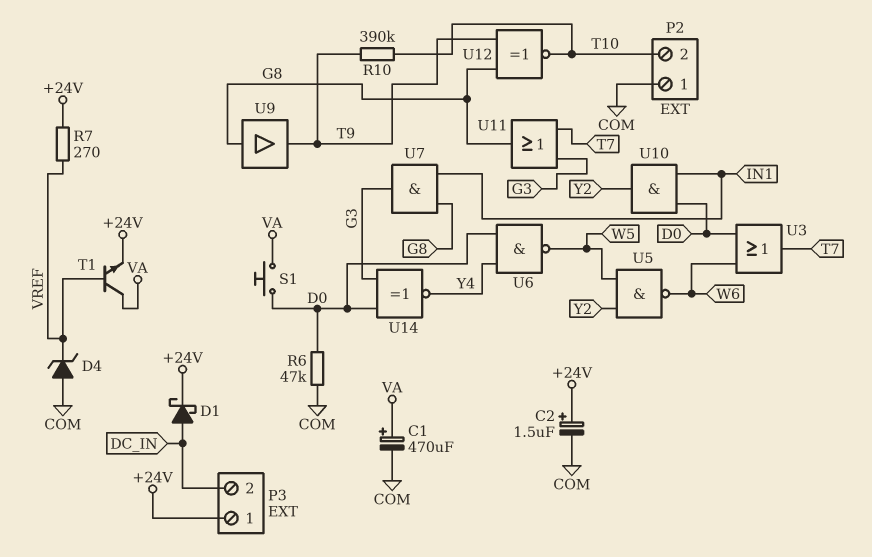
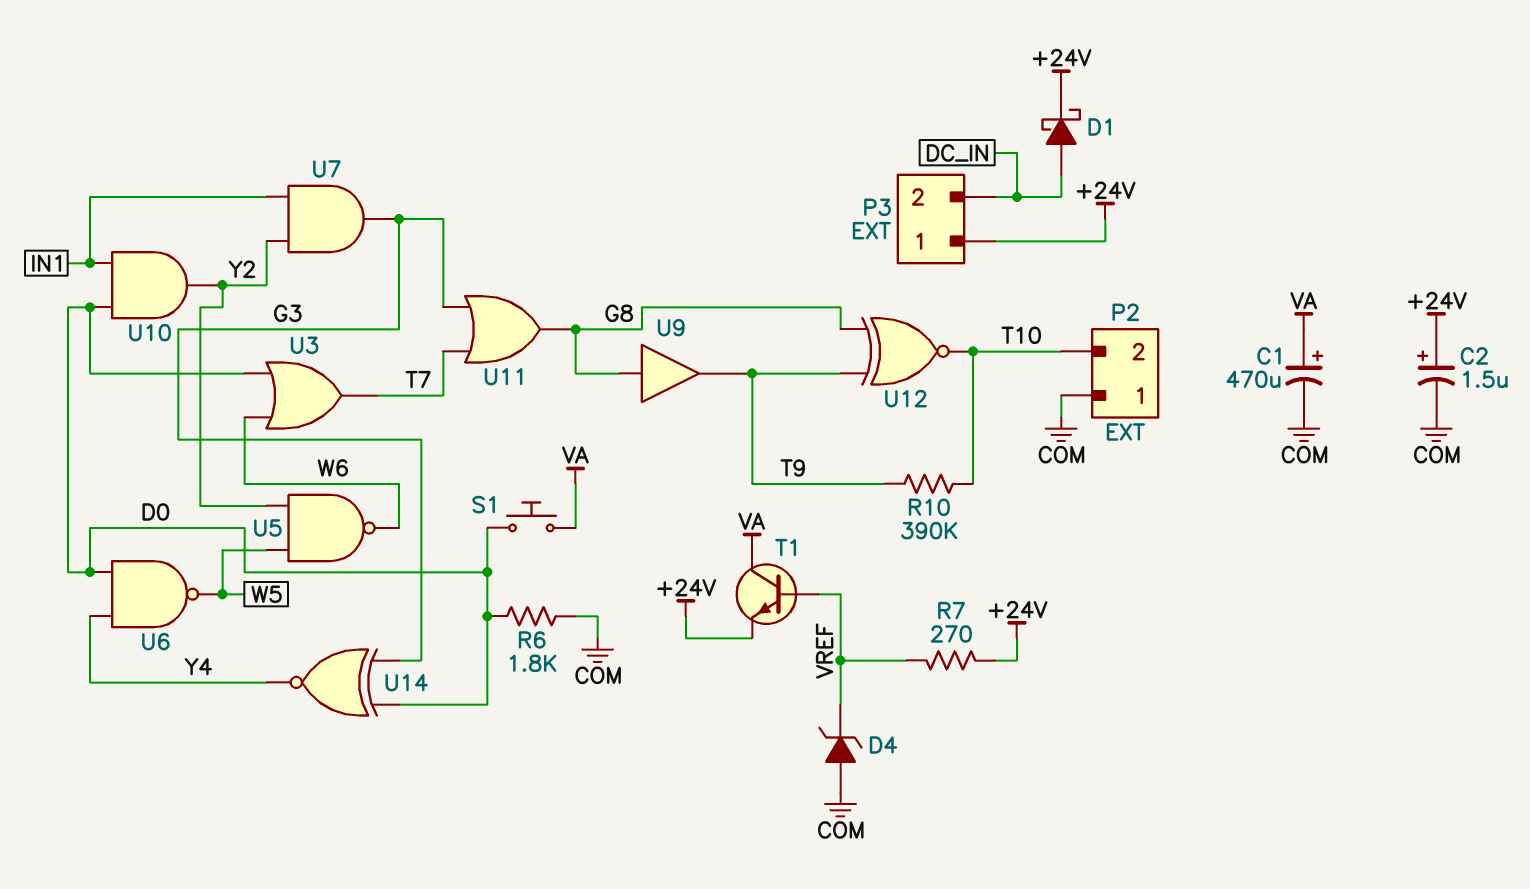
R6: 47k (COM, D0) -> 1.8k (COM, D0)
U7: AND (in G8, in IN1, out G3) -> AND (in IN1, in Y2, out G3)

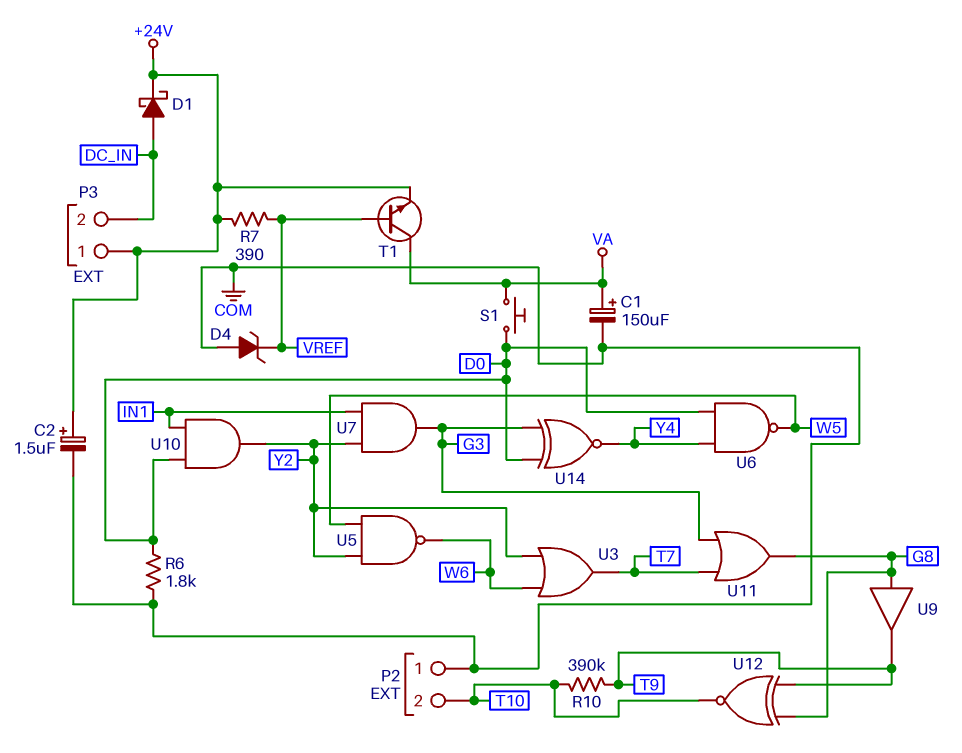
C1: 470uF (plus VA, minus COM) -> 150uF (plus VA, minus COM)
R7: 270 (+24V, VREF) -> 390 (+24V, VREF)
U3: OR (in D0, in W6, out T7) -> OR (in W6, in Y2, out T7)

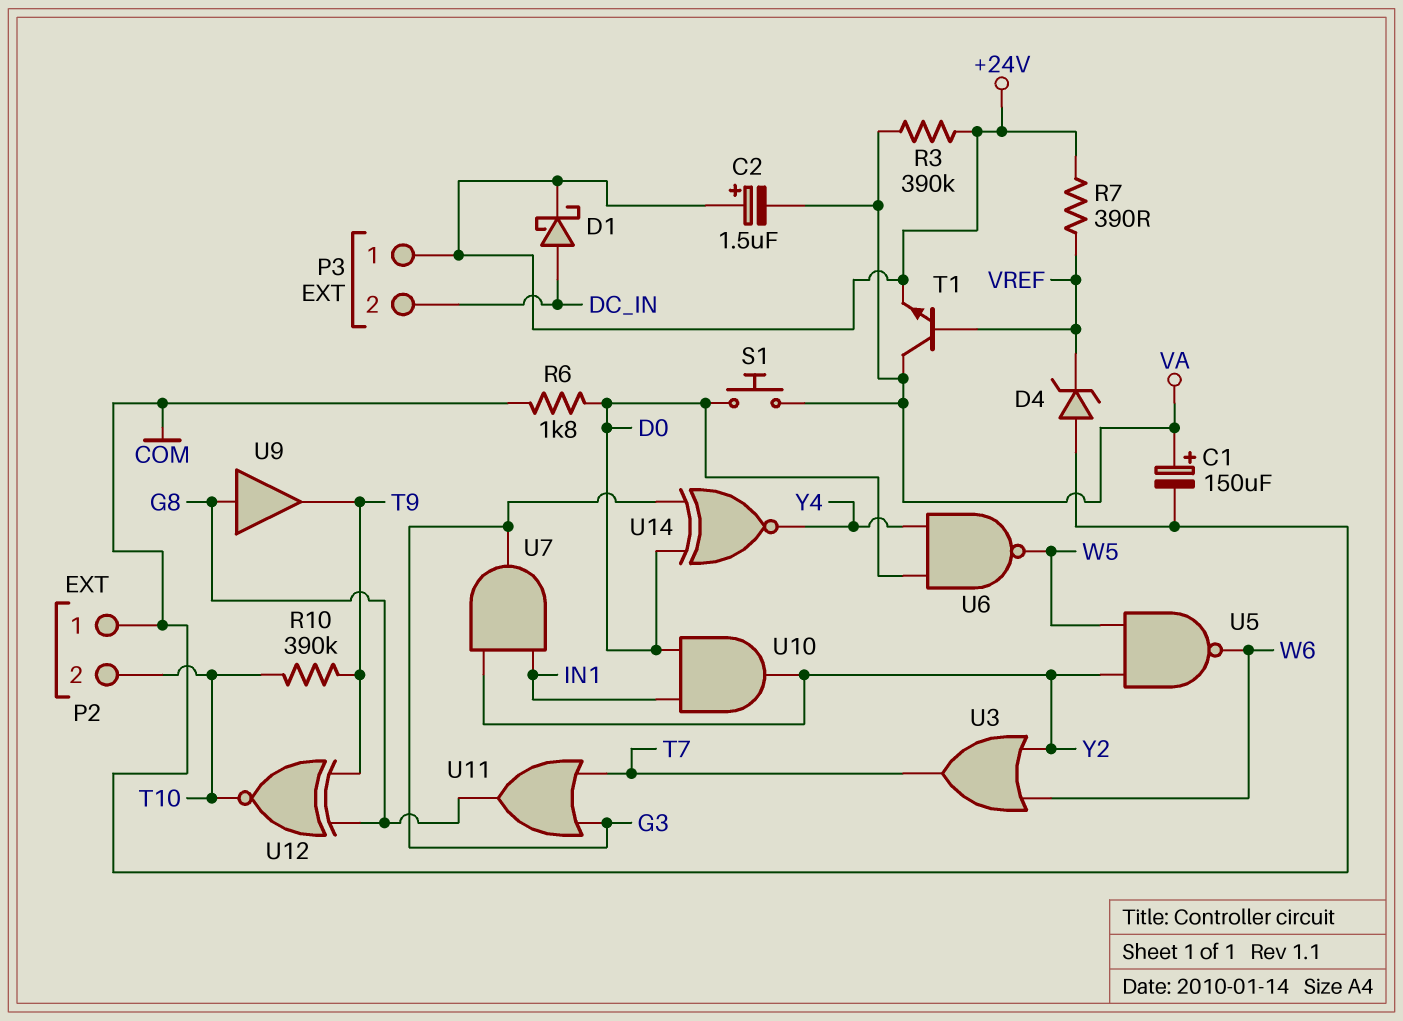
C2: 1.5uF (plus +24V, minus COM) -> 1.5uF (plus +24V, minus VA)
R3: none -> 390k (+24V, VA)

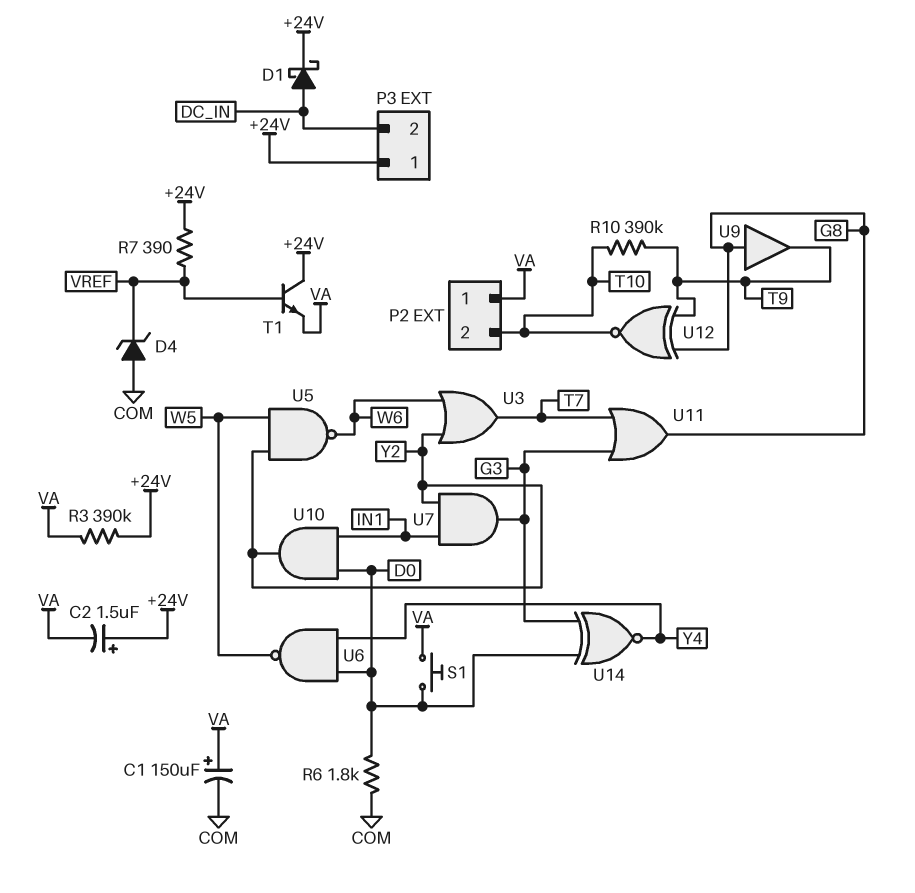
P2 pin 1: COM -> VA
T1: NPN (B VREF, C VA, E +24V) -> NPN (B VREF, C +24V, E VA)

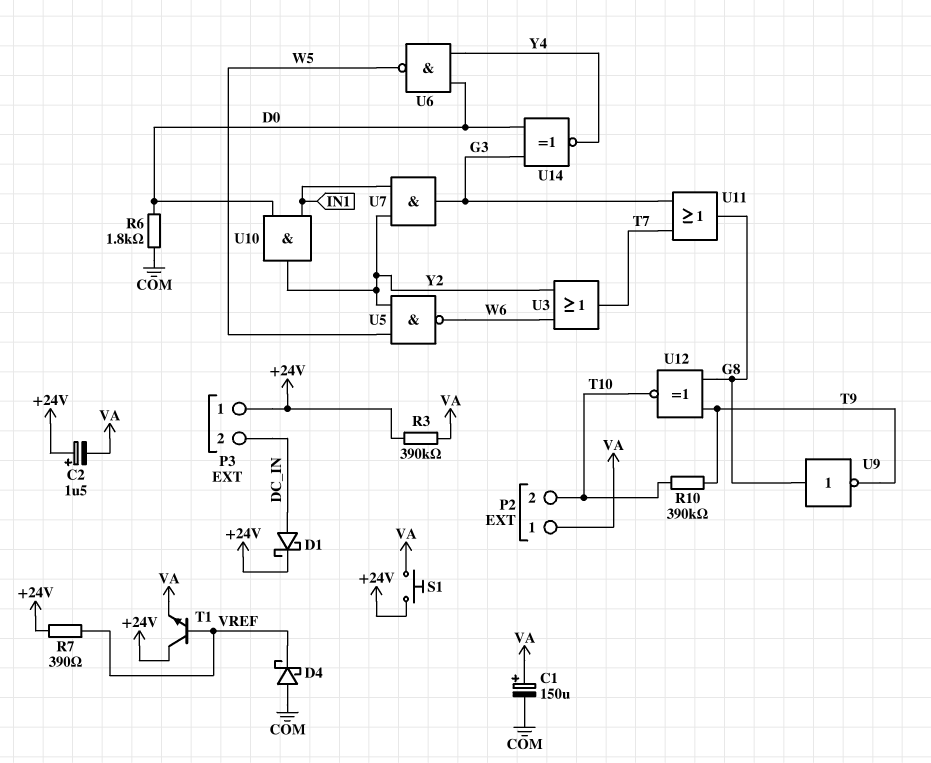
D4: zener (A COM, K VREF) -> schottky (A COM, K VREF)
S1: button (D0, VA) -> button (+24V, VA)
U9: buffer (in G8, out T9) -> NOT (in G8, out T9)

